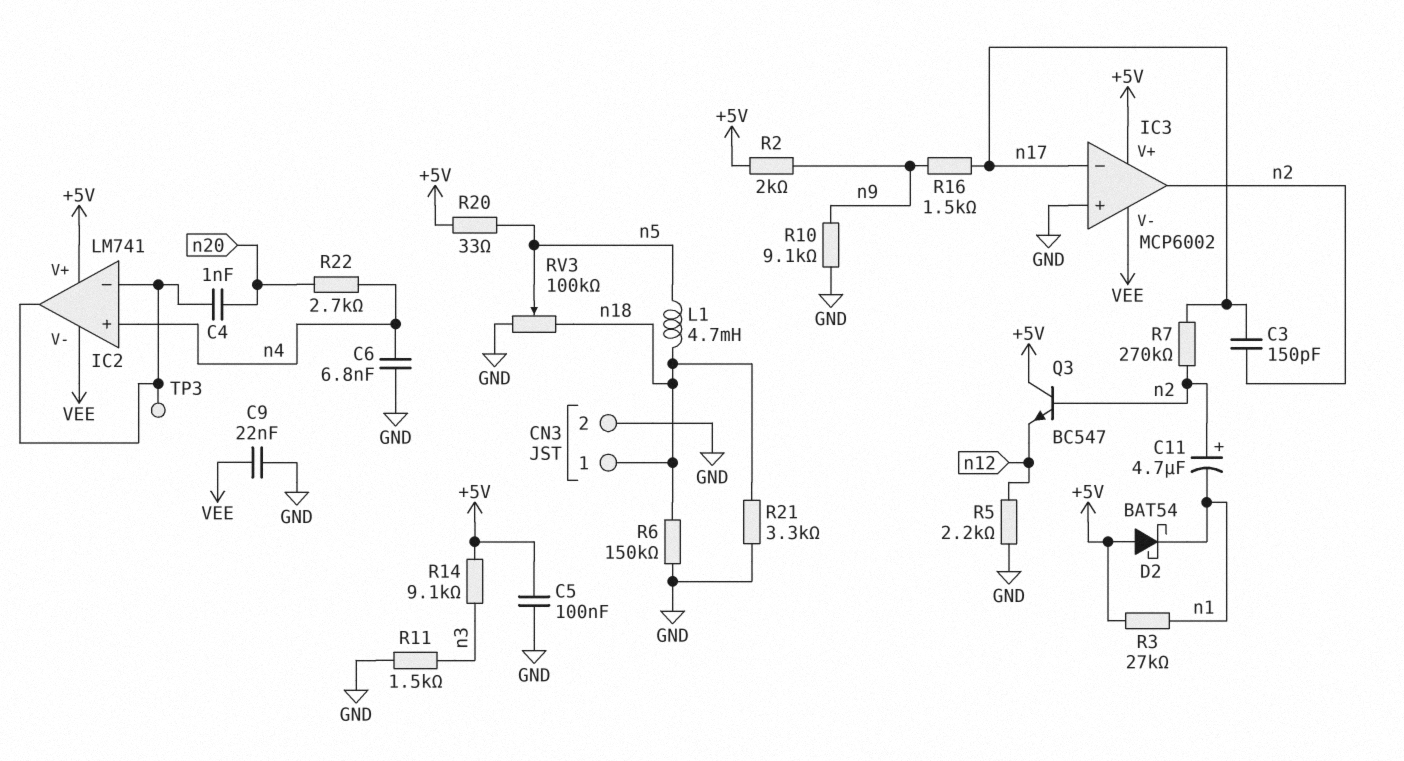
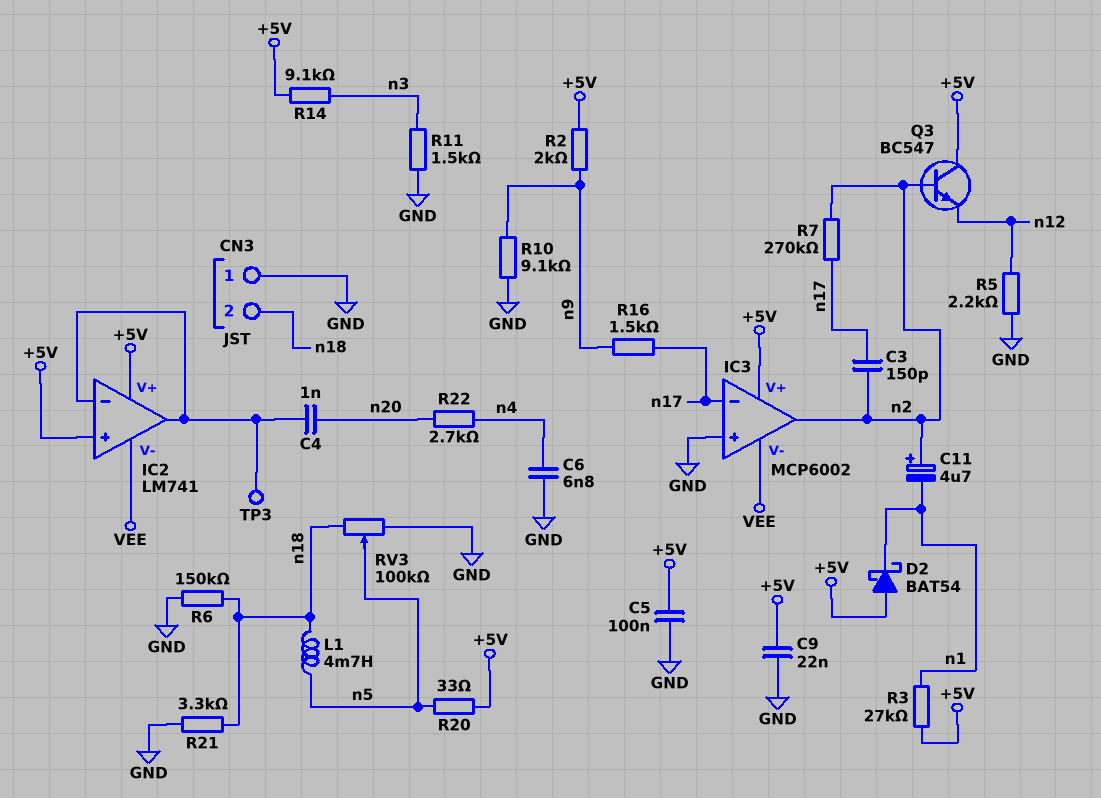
C9: 22nF (GND, VEE) -> 22nF (+5V, GND)
CN3 pin 1: n18 -> GND
CN3 pin 2: GND -> n18
IC2 pin in+: n4 -> +5V

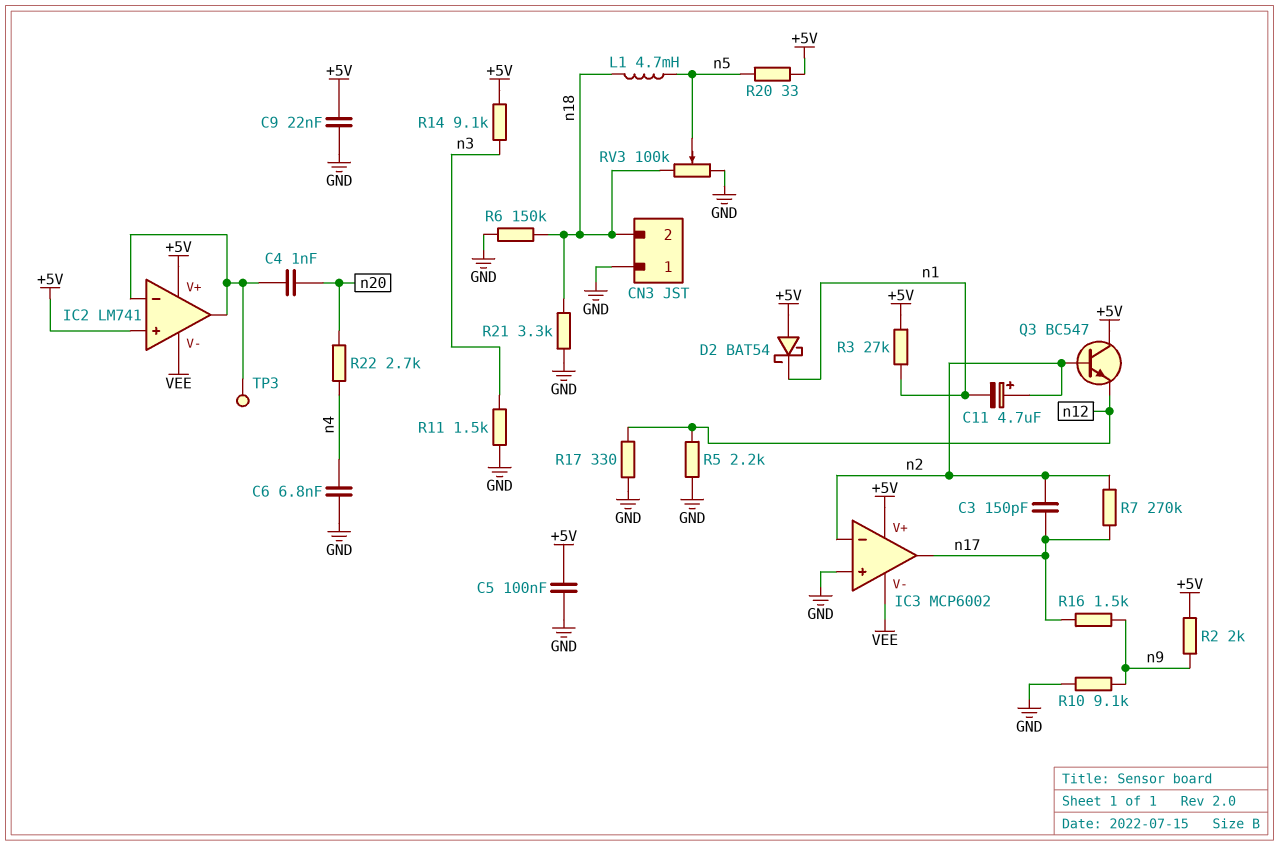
IC3 pin in-: n17 -> n2
IC3 pin out: n2 -> n17
R17: none -> 330 (GND, n12)

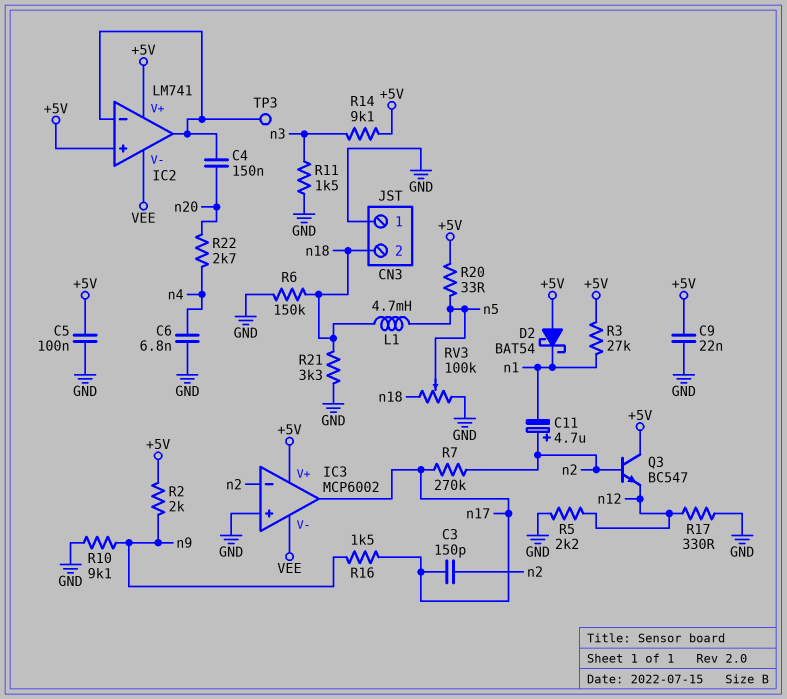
C4: 1nF (IC2/in-, n20) -> 150nF (IC2/in-, n20)

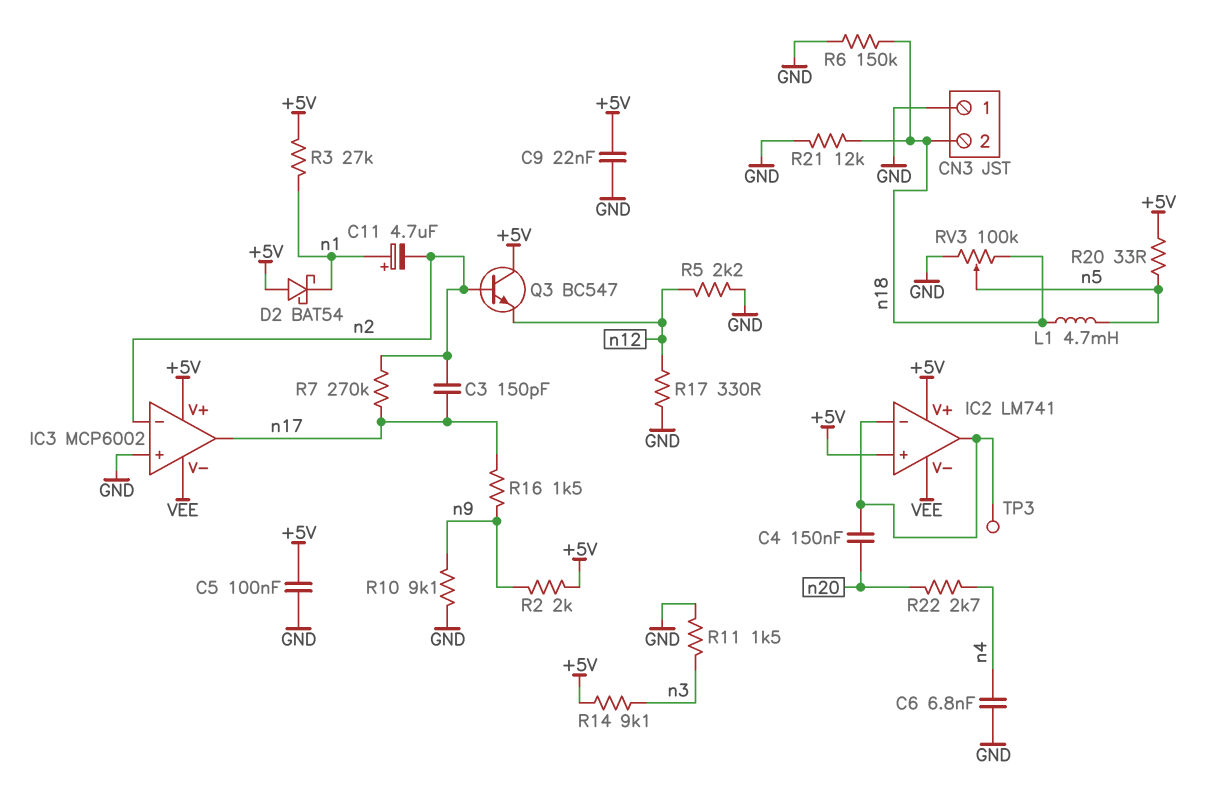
C11: 4.7uF (plus n2, minus n1) -> 4.7uF (plus n1, minus n2)
R21: 3.3k (GND, n18) -> 12k (GND, n18)

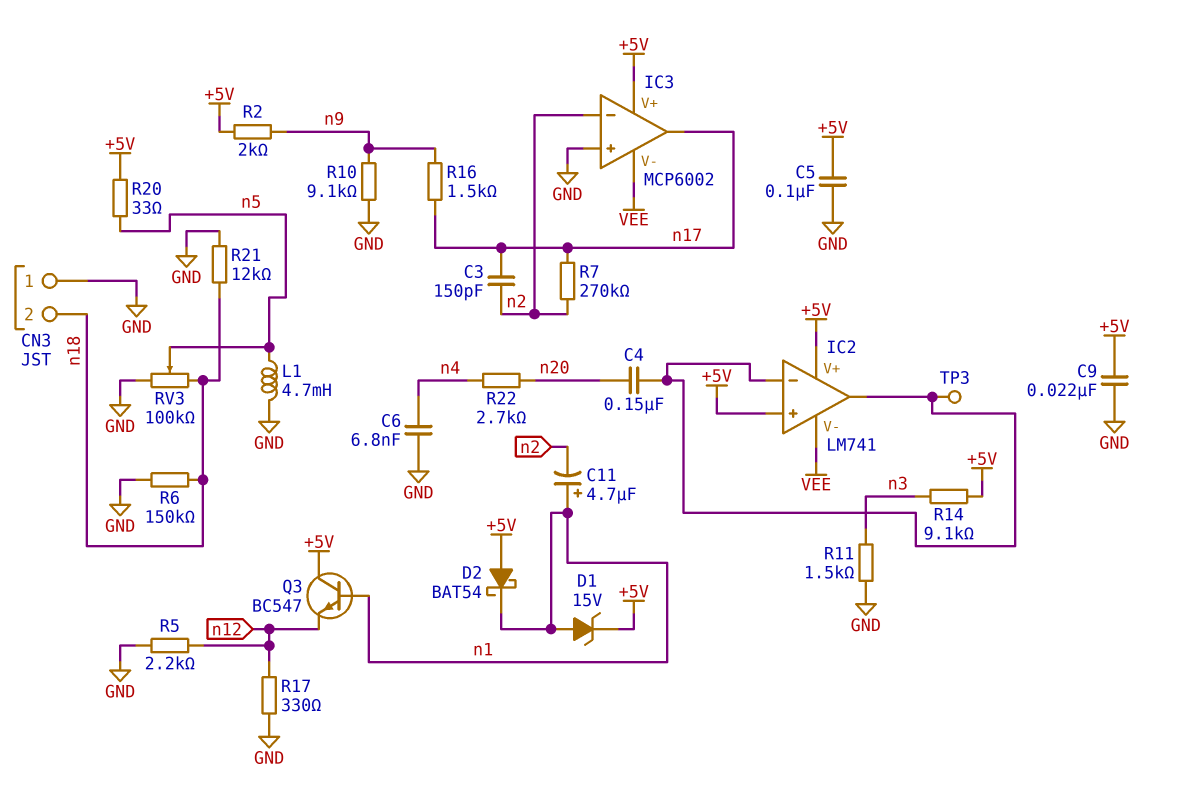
D1: none -> zener 15V (A n1, K +5V)
L1: 4.7mH (n5, n18) -> 4.7mH (GND, n5)
Q3: NPN BC547 (B n2, C +5V, E n12) -> NPN BC547 (B n1, C +5V, E n12)
R3: 27k (+5V, n1) -> none

